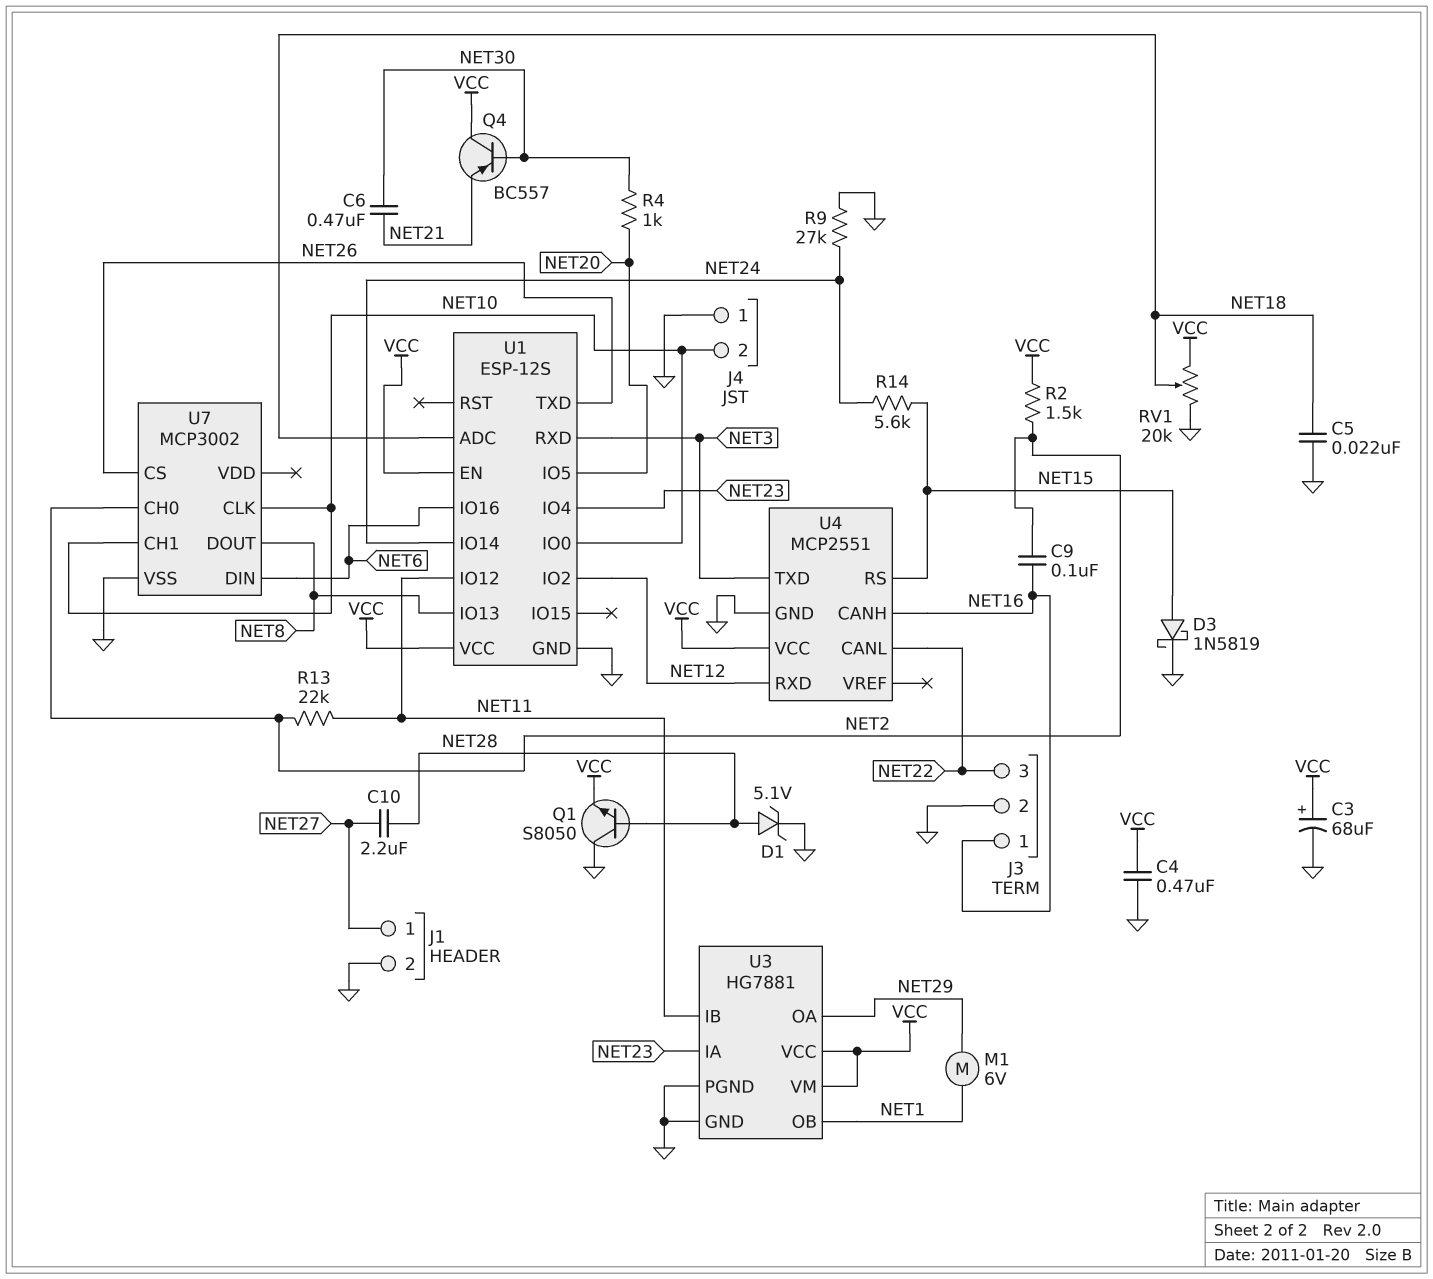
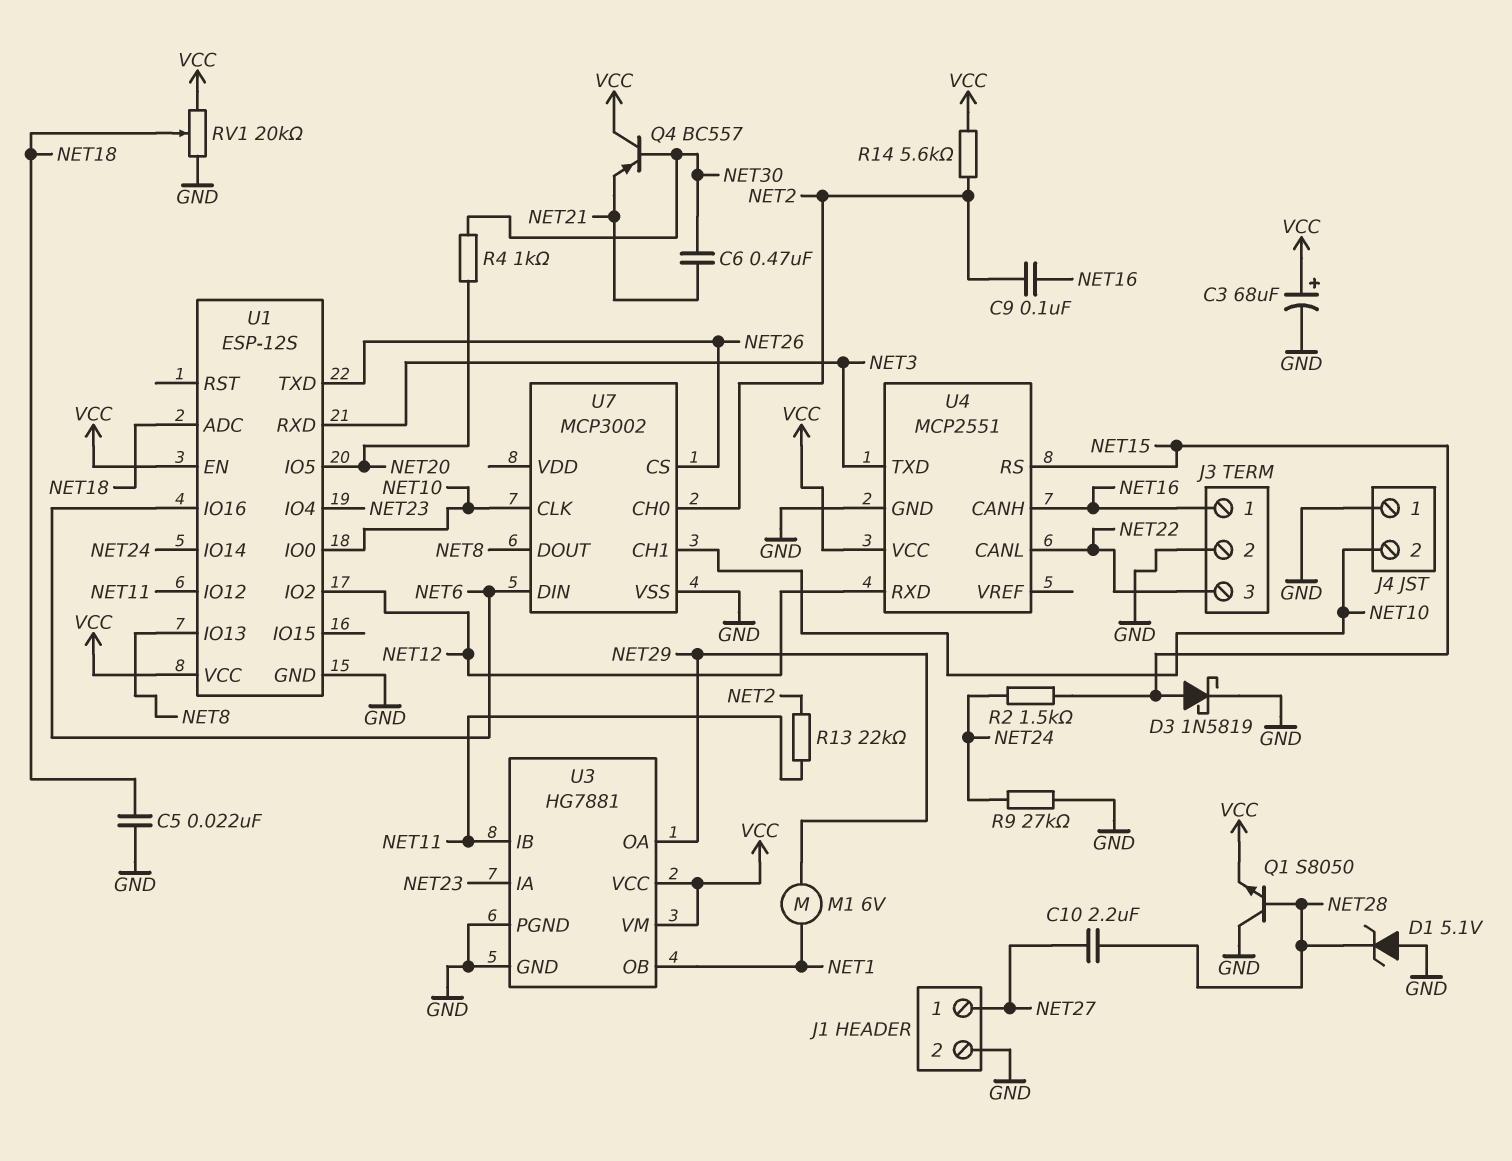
C4: 470nF (GND, VCC) -> none
D1: zener 5.1V (A NET28, K GND) -> zener 5.1V (A GND, K NET28)
R2: 1.5k (NET2, VCC) -> 1.5k (NET15, NET24)
R14: 5.6k (NET15, NET24) -> 5.6k (NET2, VCC)

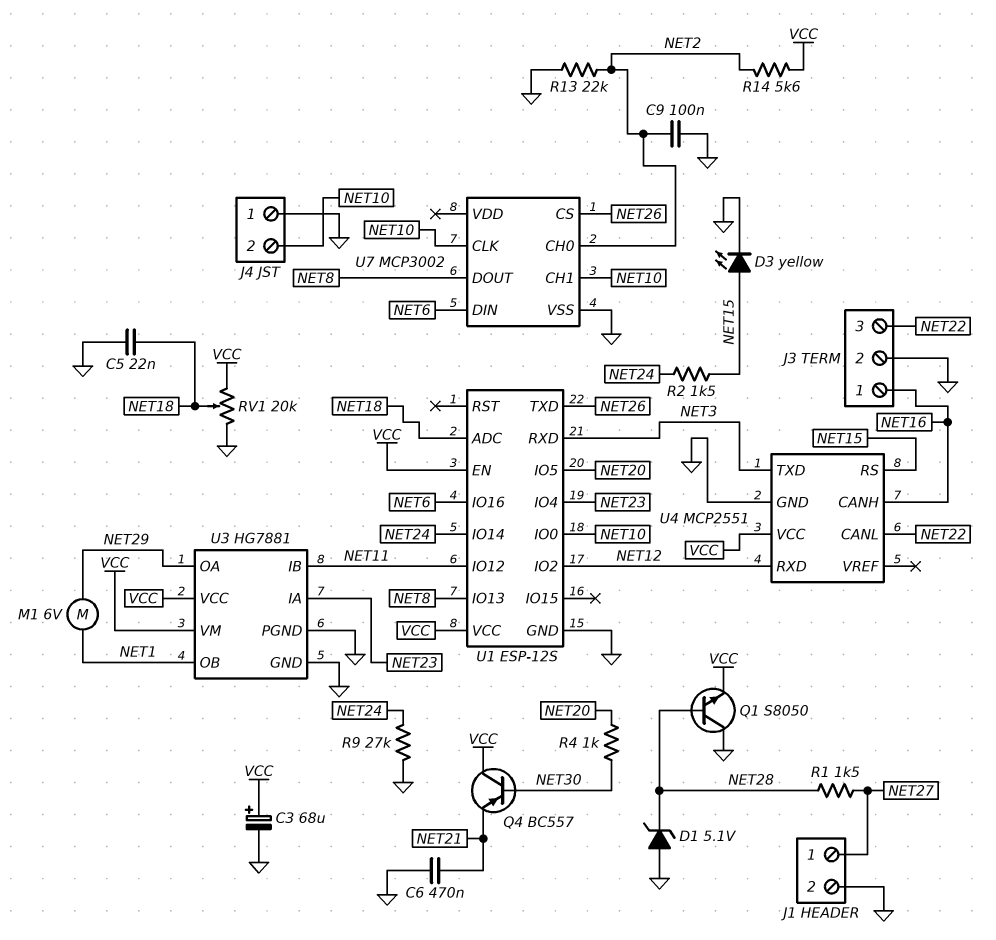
C6: 470nF (NET21, NET30) -> 470nF (GND, NET21)
C9: 100nF (NET2, NET16) -> 100nF (GND, NET2)
C10: 2.2uF (NET27, NET28) -> none
D3: schottky 1N5819 (A NET15, K GND) -> LED yellow (A NET15, K GND)
R1: none -> 1.5k (NET27, NET28)
R13: 22k (NET2, NET11) -> 22k (GND, NET2)

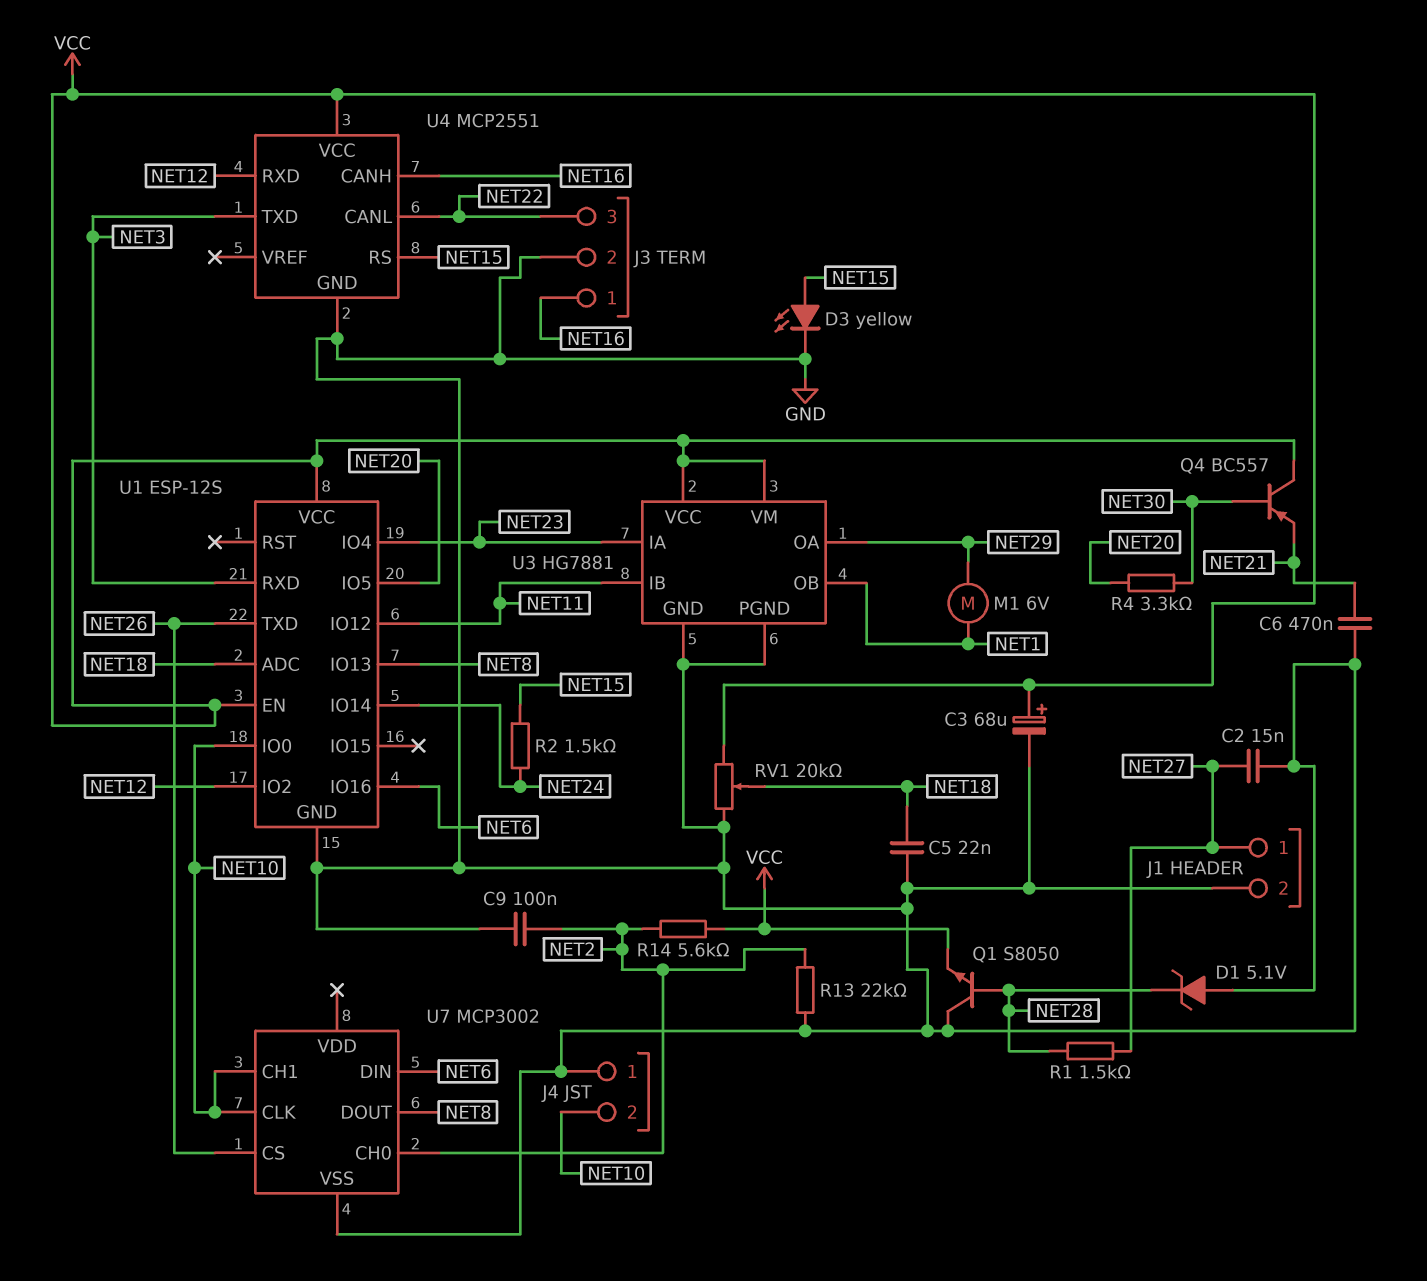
C2: none -> 15nF (GND, NET27)
R4: 1k (NET20, NET30) -> 3.3k (NET20, NET30)
R9: 27k (GND, NET24) -> none

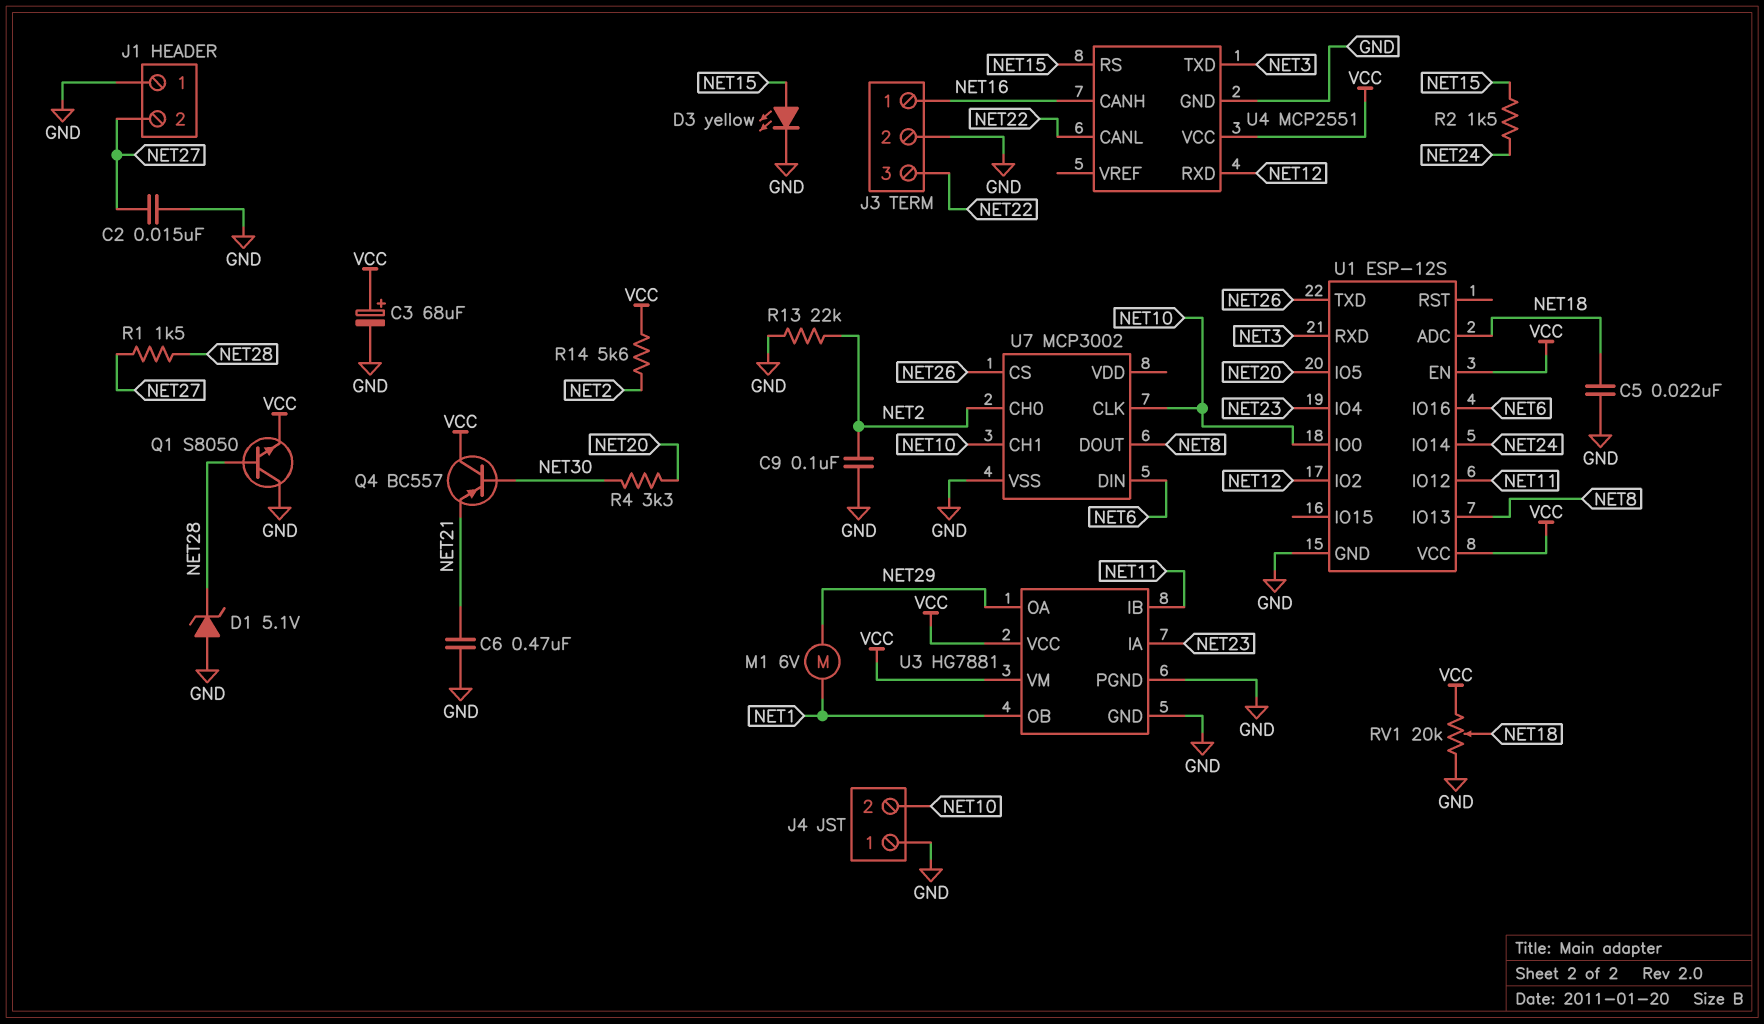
J1 pin 1: NET27 -> GND
J1 pin 2: GND -> NET27

